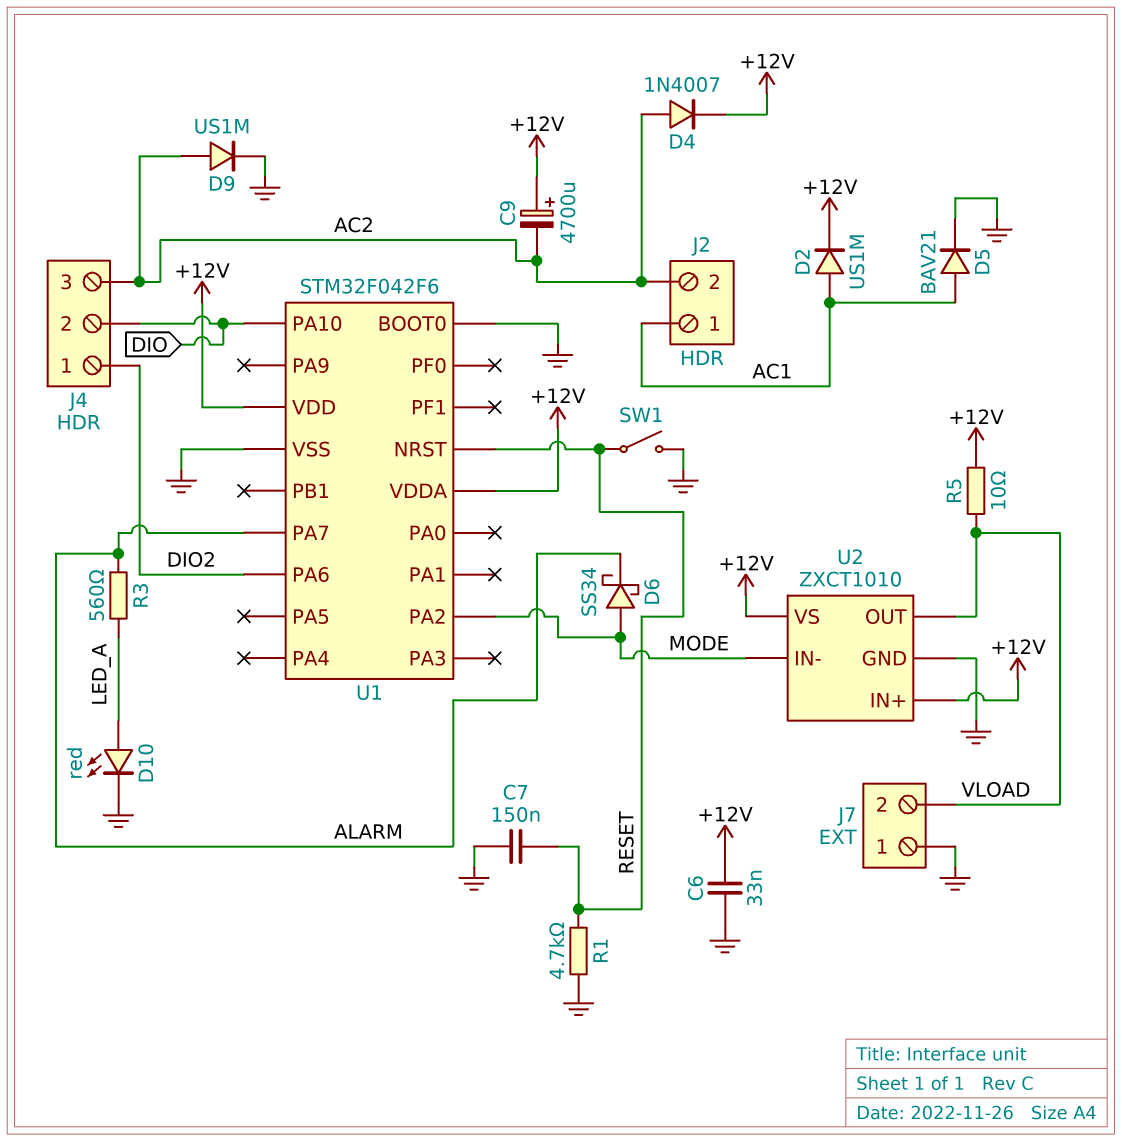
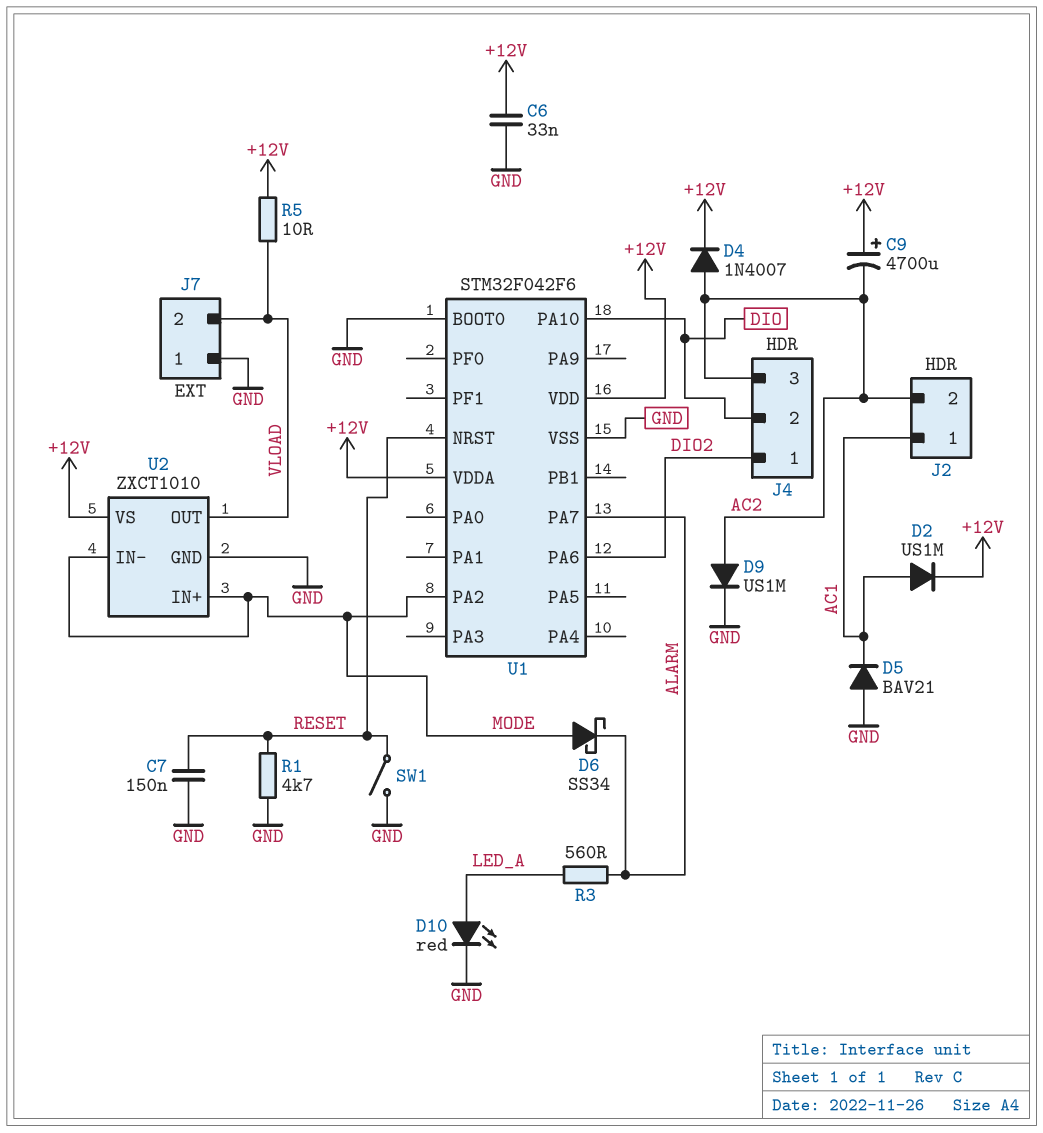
D5: diode BAV21 (A AC1, K GND) -> diode BAV21 (A GND, K AC1)
U2 pin IN+: +12V -> MODE

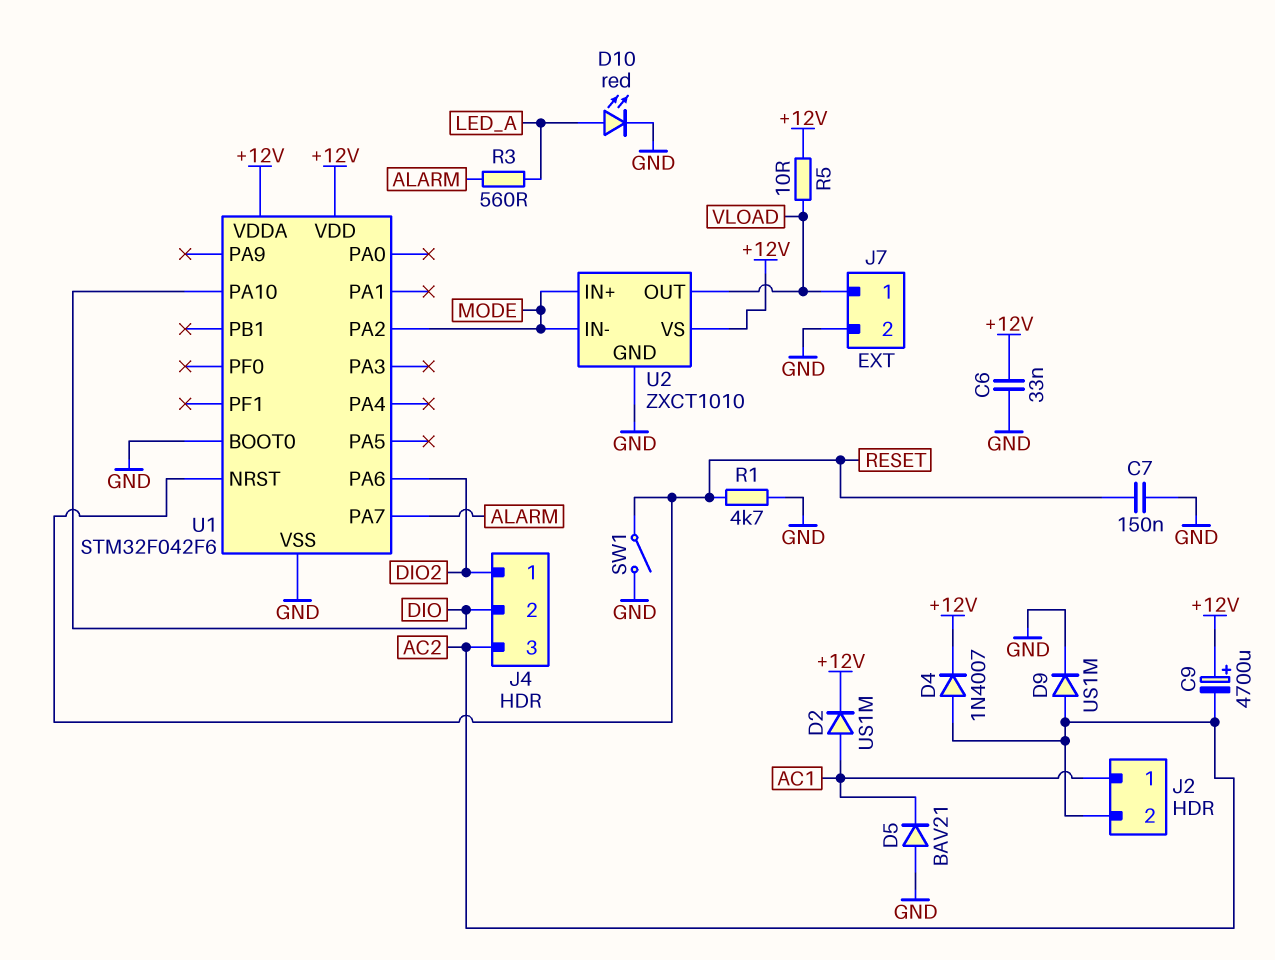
D6: schottky SS34 (A MODE, K ALARM) -> none
J7 pin 1: GND -> VLOAD
J7 pin 2: VLOAD -> GND

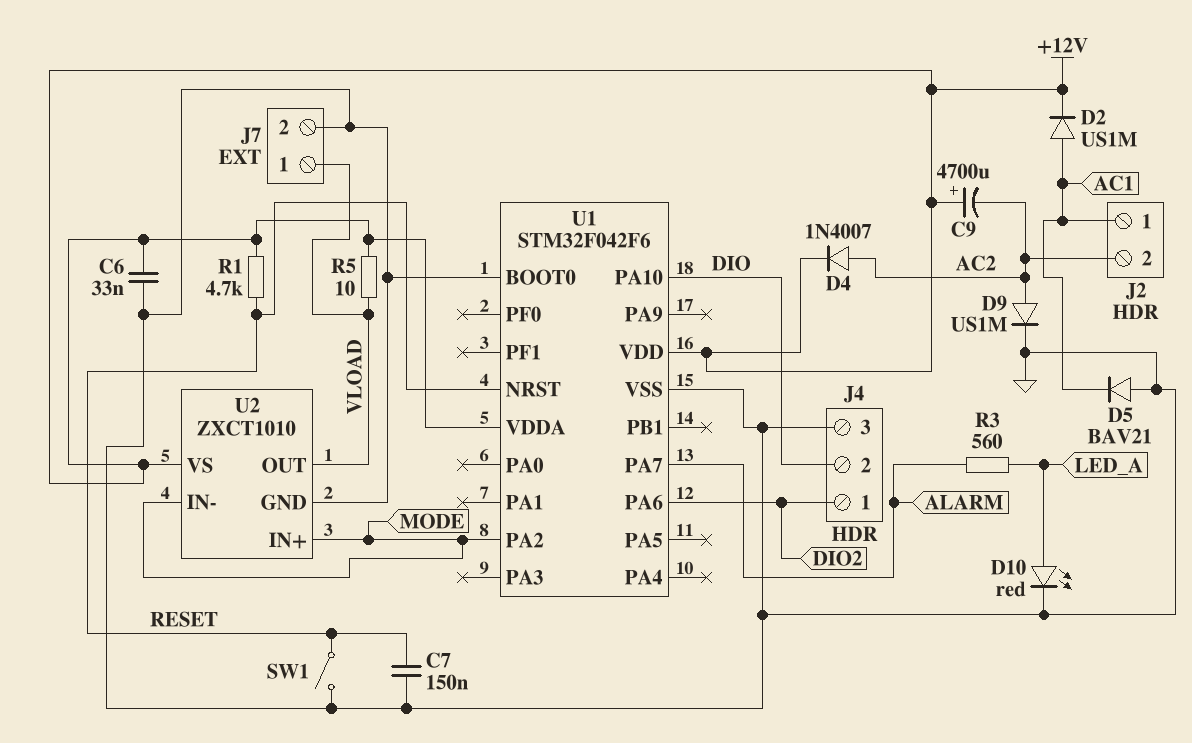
J4 pin 3: AC2 -> GND
R1: 4.7k (GND, RESET) -> 4.7k (+12V, RESET)

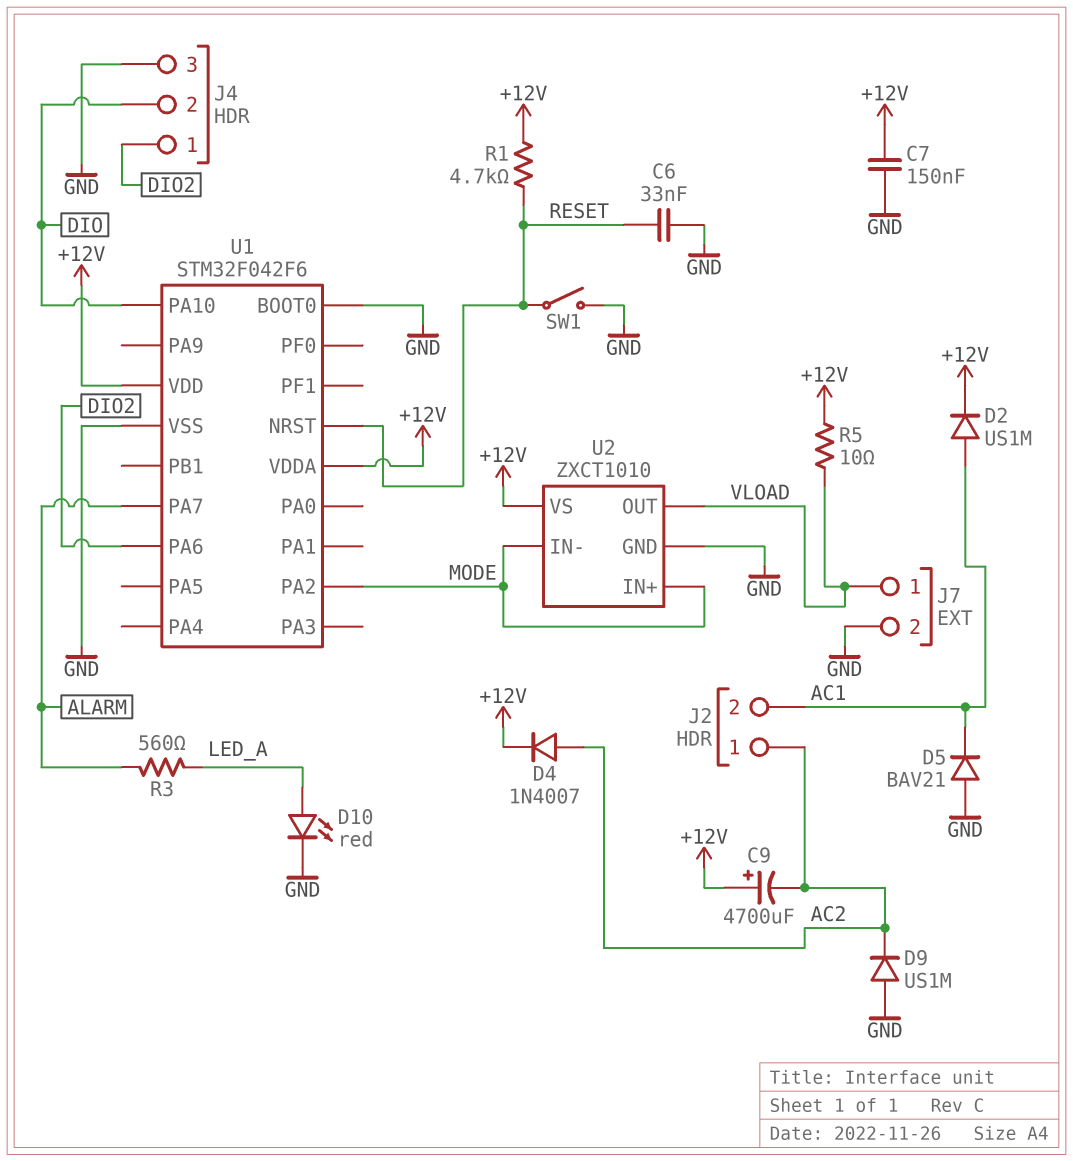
C6: 33nF (+12V, GND) -> 33nF (GND, RESET)
C7: 150nF (GND, RESET) -> 150nF (+12V, GND)
D9: diode US1M (A AC2, K GND) -> diode US1M (A GND, K AC2)
J2 pin 1: AC1 -> AC2
J2 pin 2: AC2 -> AC1

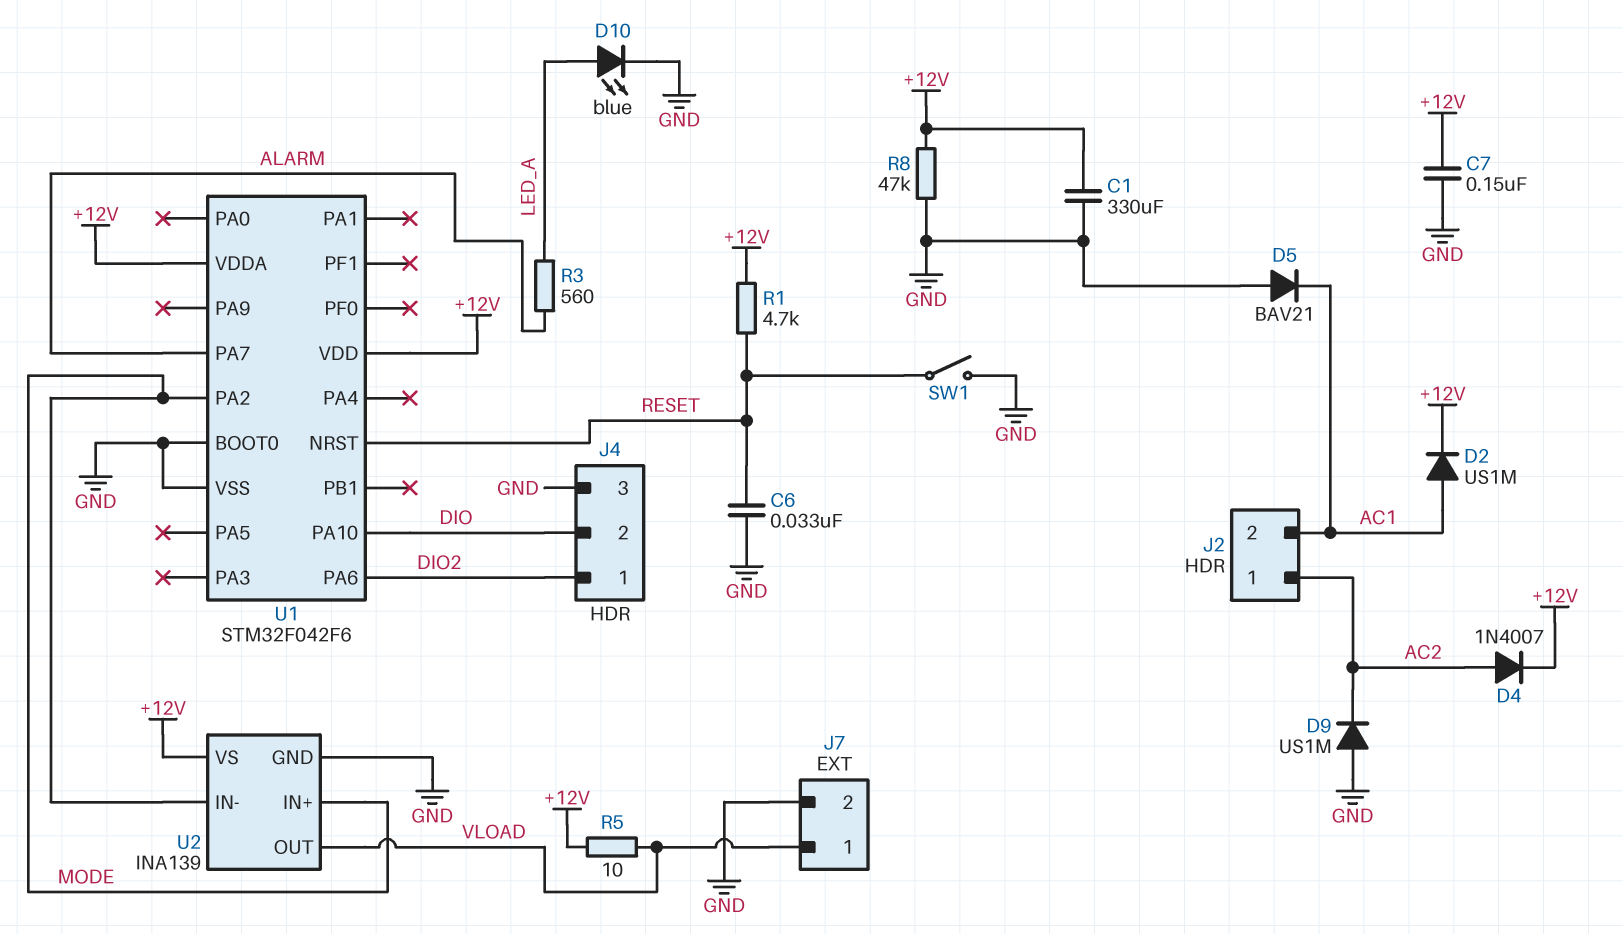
C1: none -> 330uF (+12V, GND)
C9: 4700uF (plus +12V, minus AC2) -> none
D10: LED red (A LED_A, K GND) -> LED blue (A LED_A, K GND)
R8: none -> 47k (+12V, GND)
U2: ZXCT1010 -> INA139

